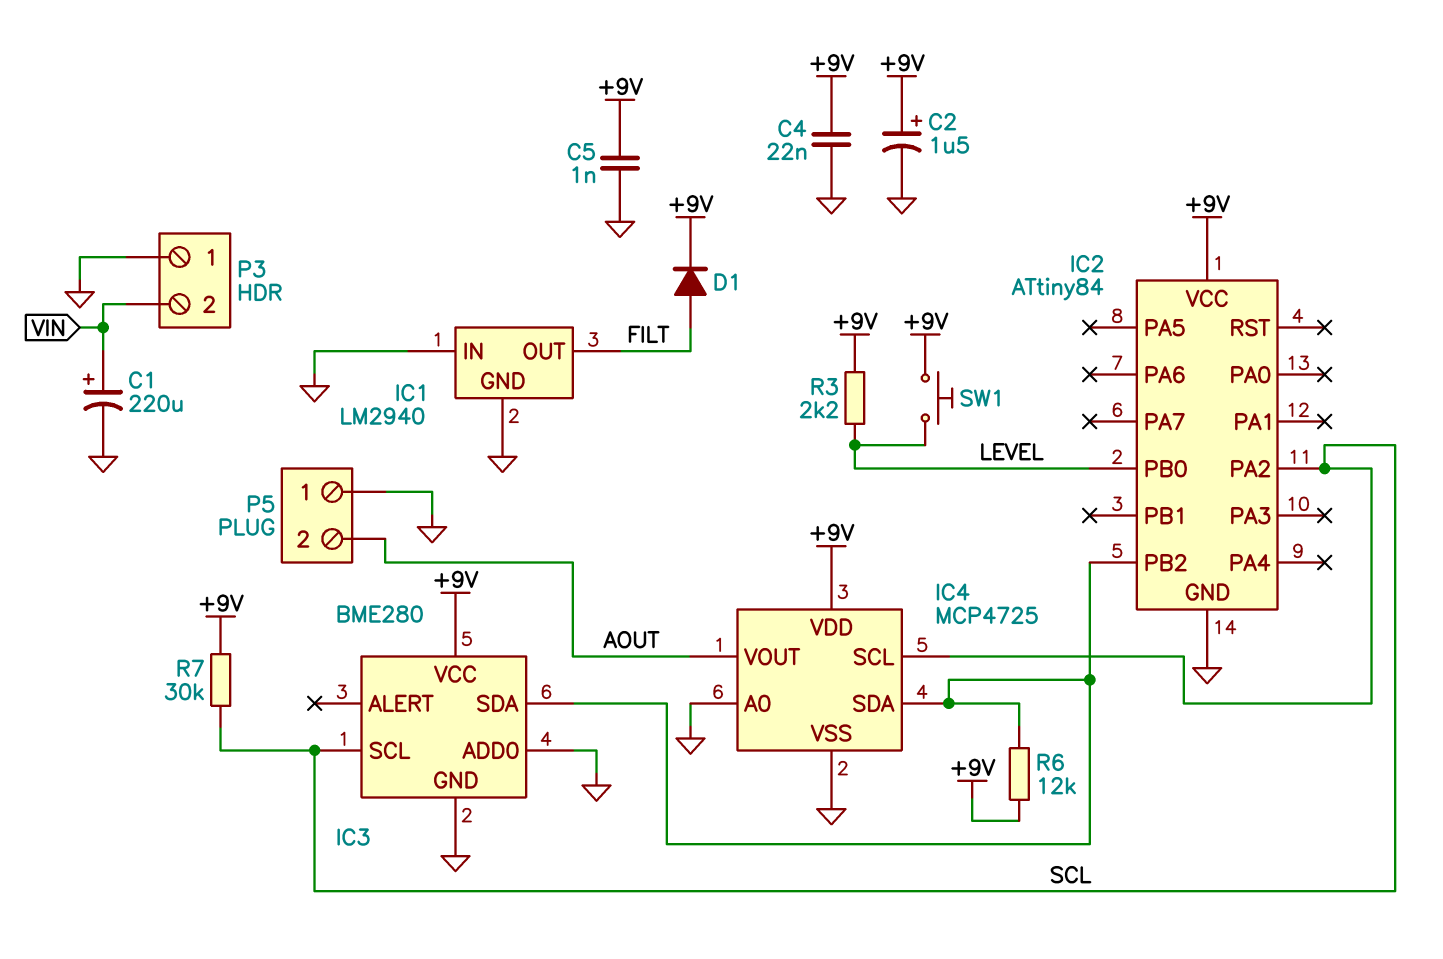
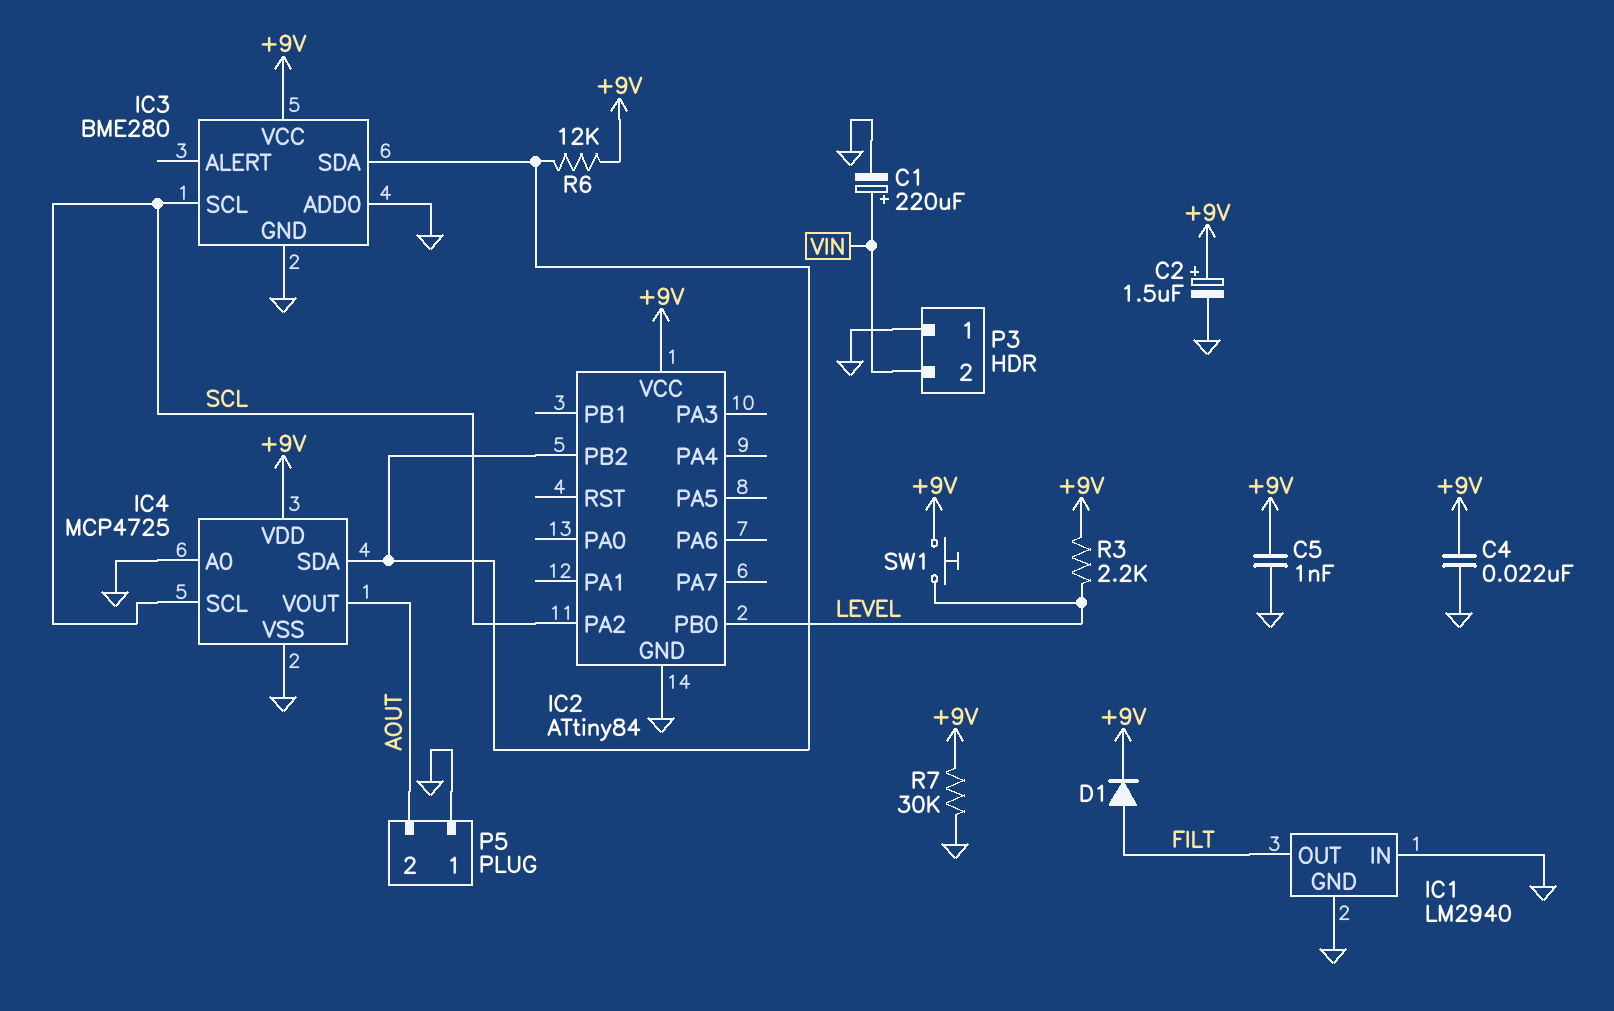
R7: 30k (+9V, SCL) -> 30k (+9V, GND)

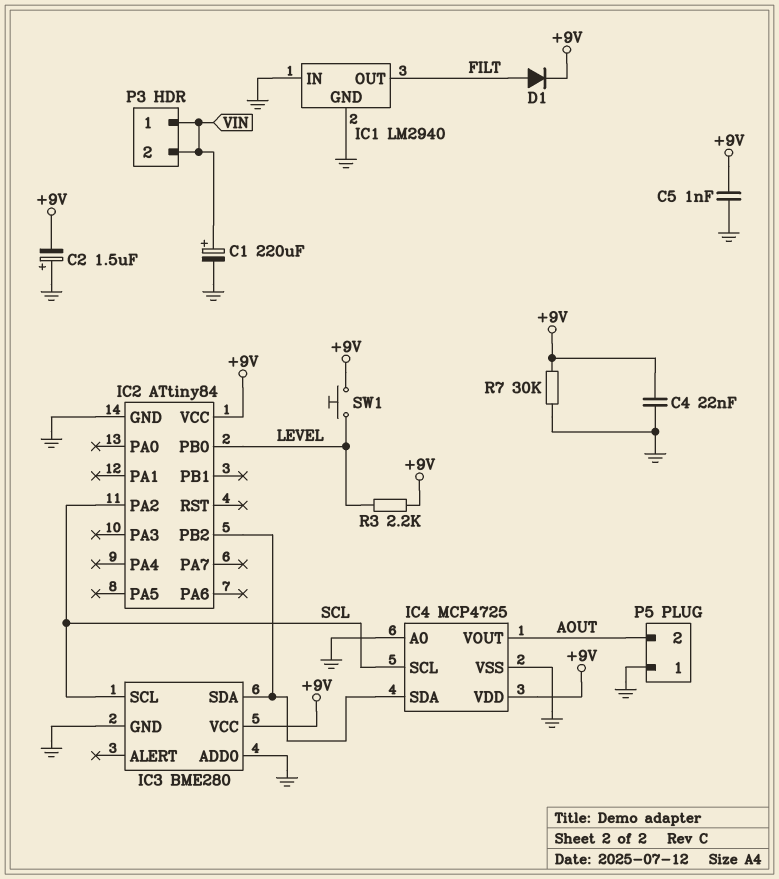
C2: 1.5uF (plus +9V, minus GND) -> 1.5uF (plus GND, minus +9V)
P3 pin 1: GND -> VIN
R6: 12k (+9V, IC2/PB2) -> none

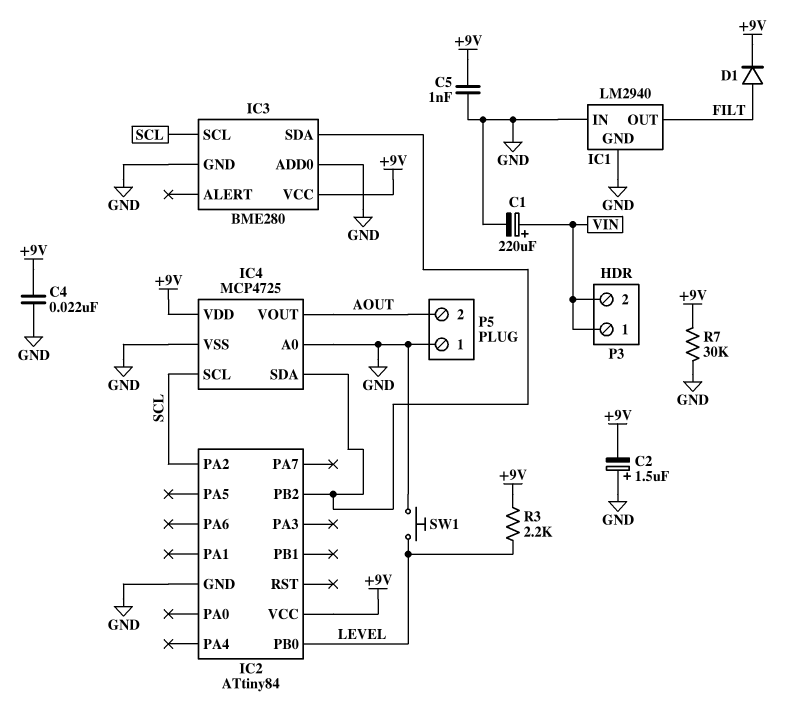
SW1: button (+9V, LEVEL) -> button (GND, LEVEL)

